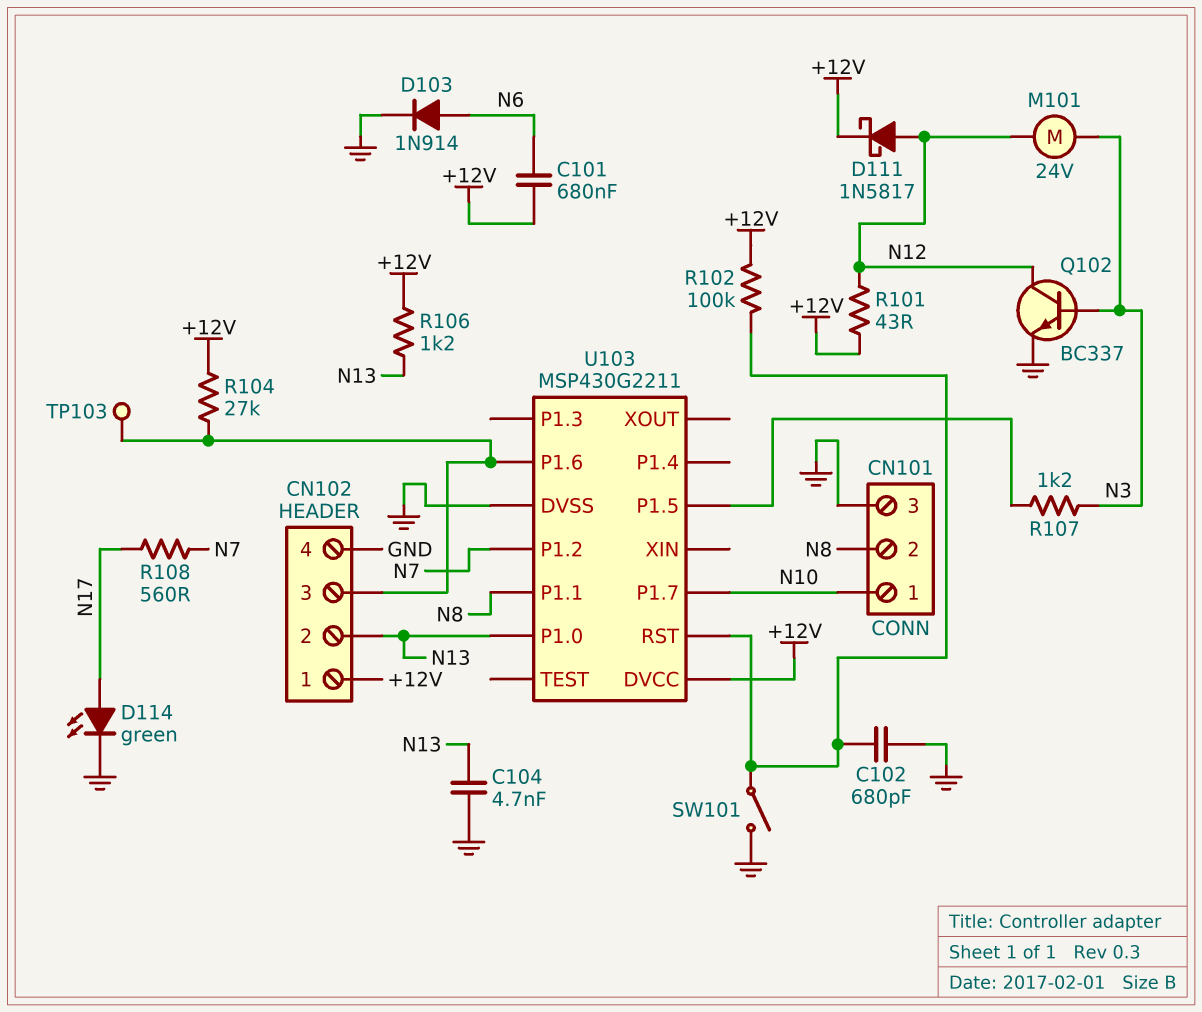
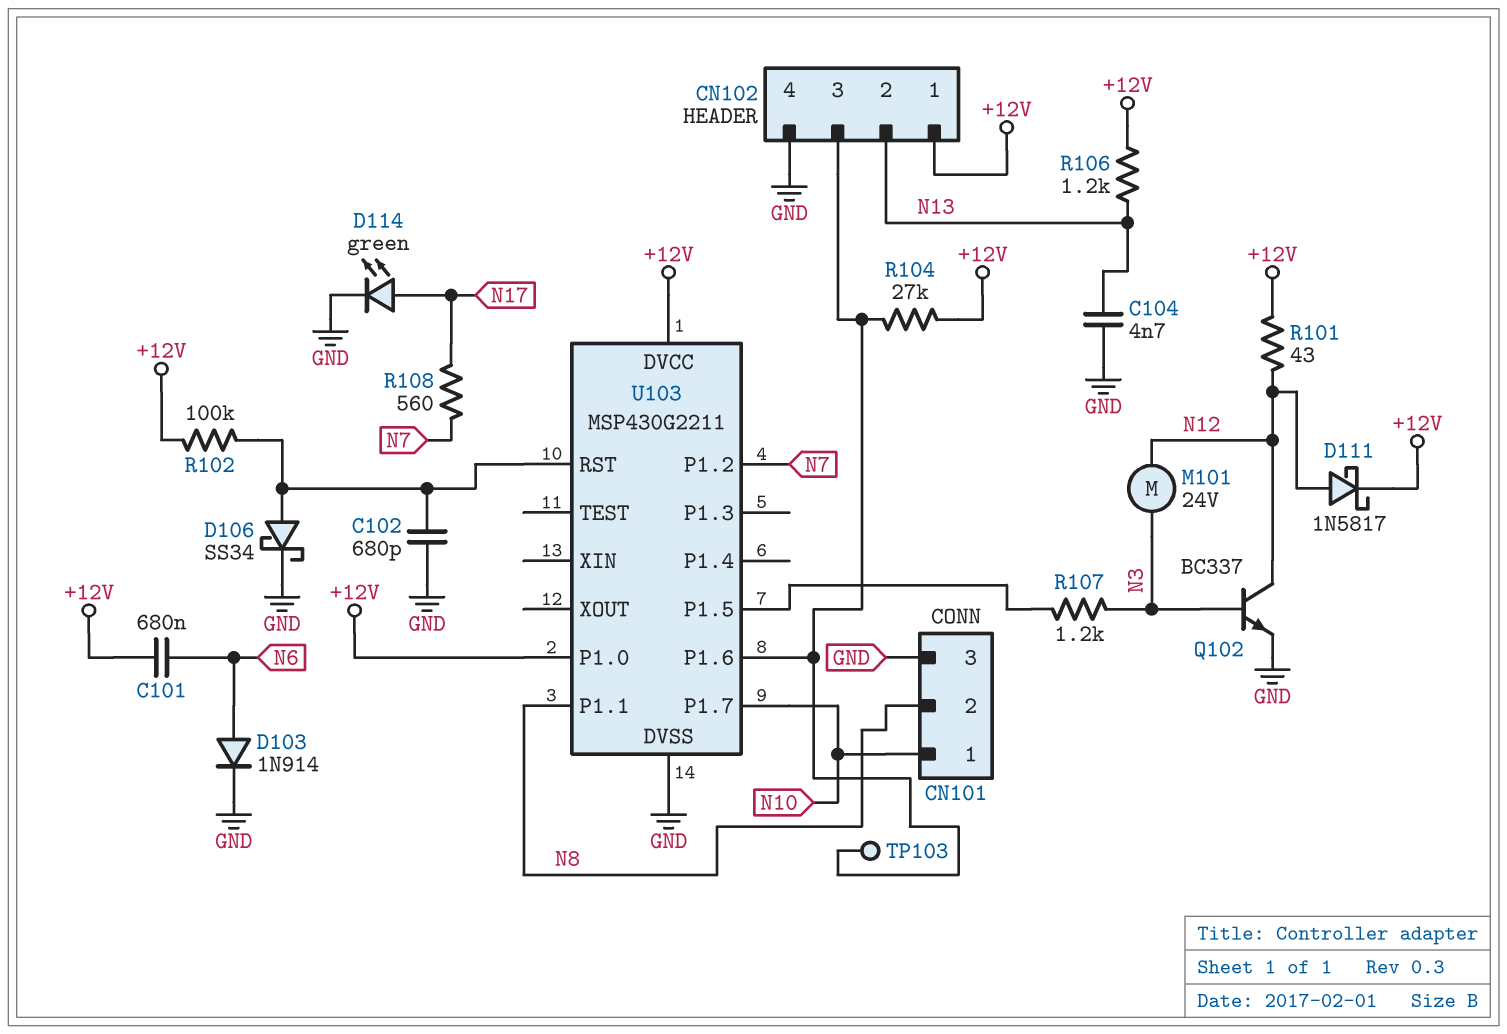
D106: none -> schottky SS34 (A U103/RST, K GND)
SW101: switch (GND, U103/RST) -> none
U103 pin P1.0: N13 -> +12V

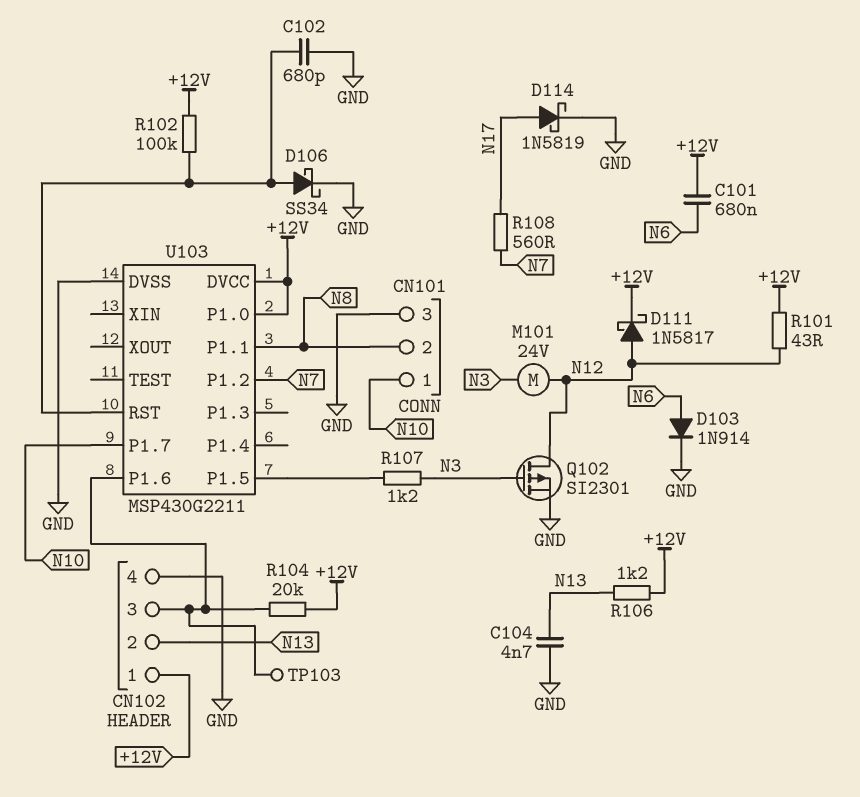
D114: LED green (A N17, K GND) -> schottky 1N5819 (A N17, K GND)
Q102: NPN BC337 (B N3, C N12, E GND) -> PMOS SI2301 (G N3, D N12, S GND)
R104: 27k (+12V, CN102/3) -> 20k (+12V, CN102/3)

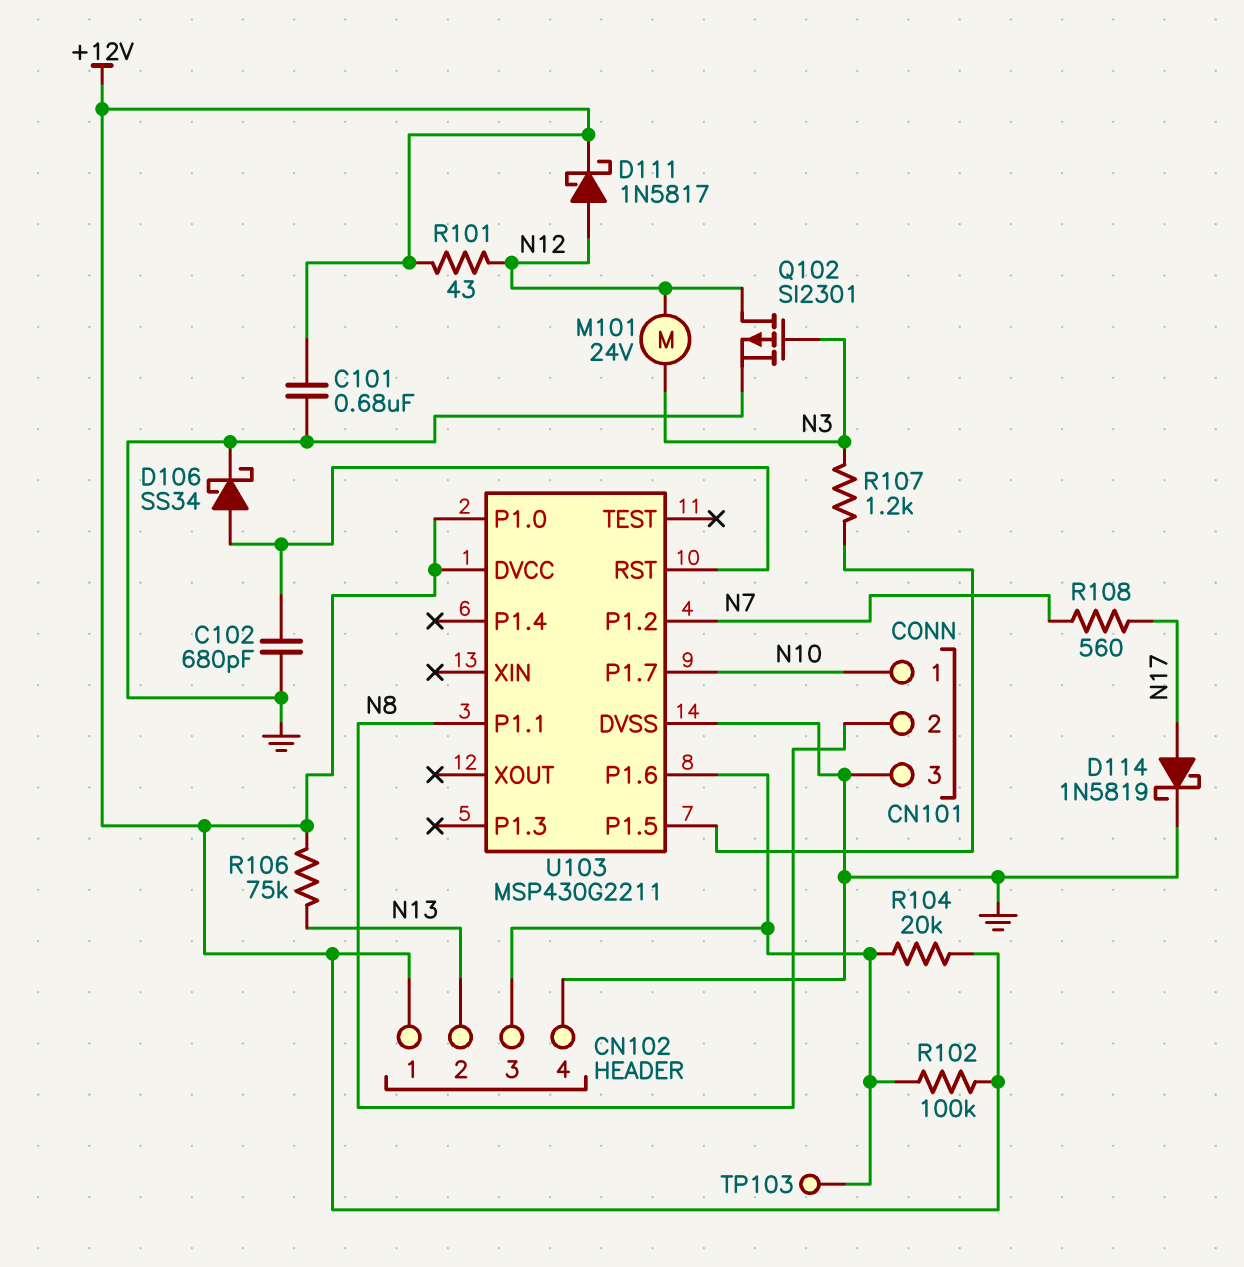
C101: 680nF (+12V, N6) -> 680nF (+12V, GND)
C104: 4.7nF (GND, N13) -> none
D103: diode 1N914 (A N6, K GND) -> none
R102: 100k (+12V, U103/RST) -> 100k (+12V, CN102/3)
R106: 1.2k (+12V, N13) -> 75k (+12V, N13)

